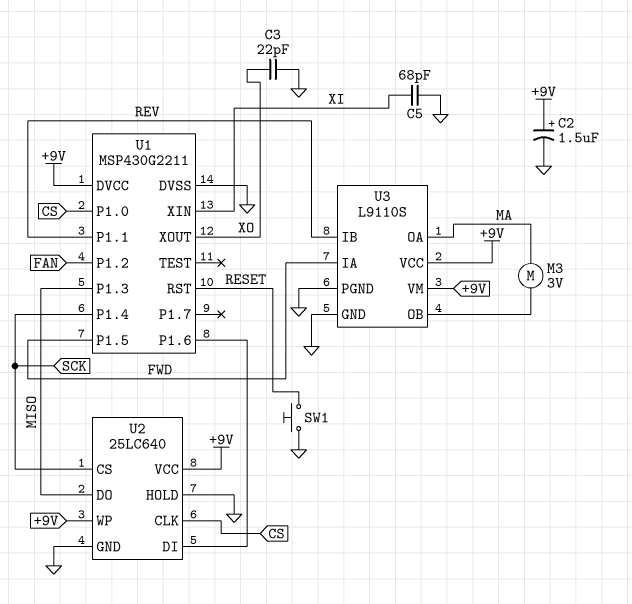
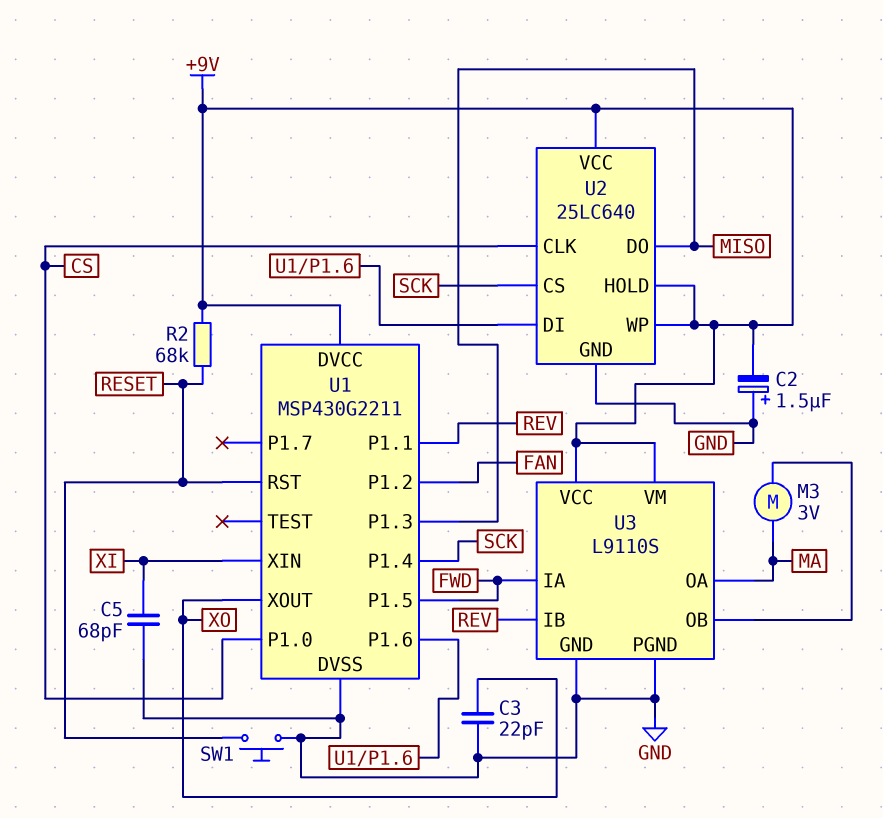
C2: 1.5uF (plus +9V, minus GND) -> 1.5uF (plus GND, minus +9V)
R2: none -> 68k (+9V, RESET)
U2 pin HOLD: GND -> +9V

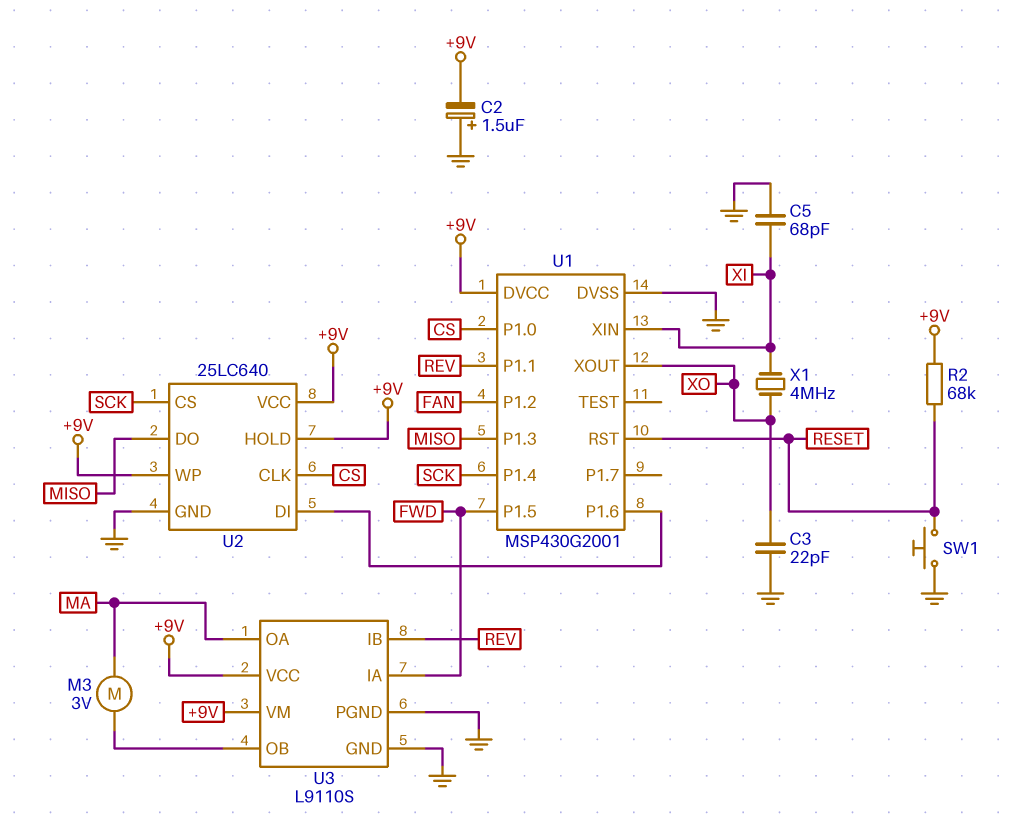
U1: MSP430G2211 -> MSP430G2001
X1: none -> 4MHz (XI, XO)

